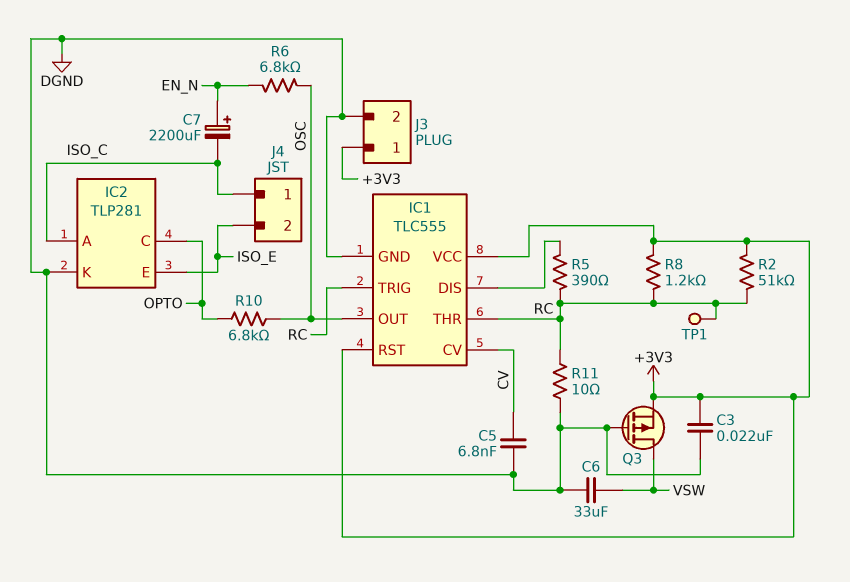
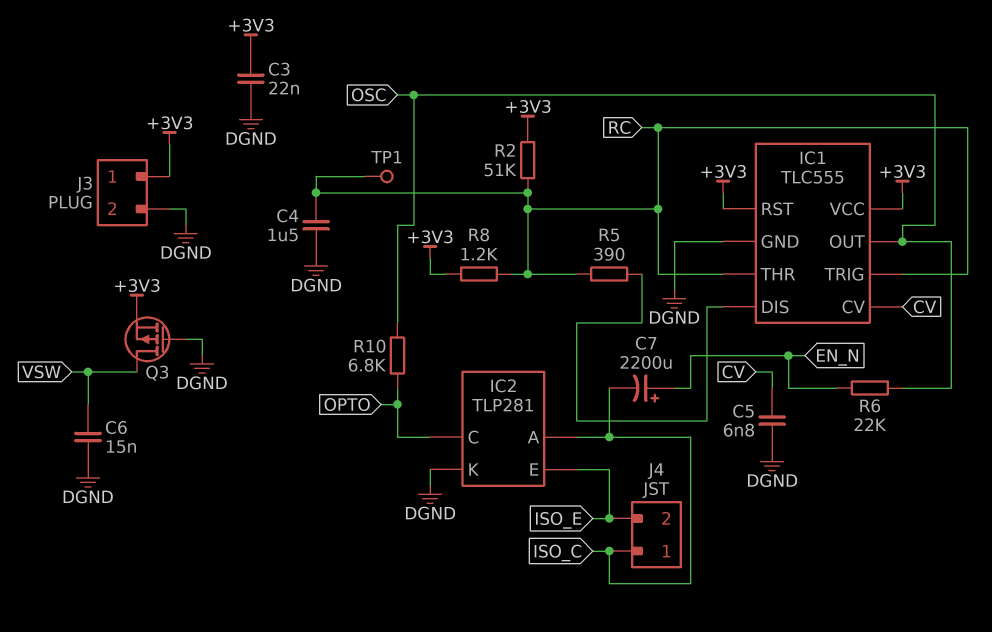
C4: none -> 1.5uF (DGND, RC)
C6: 33uF (DGND, VSW) -> 15nF (DGND, VSW)
R6: 6.8k (EN_N, OSC) -> 22k (EN_N, OSC)
R11: 10 (DGND, RC) -> none

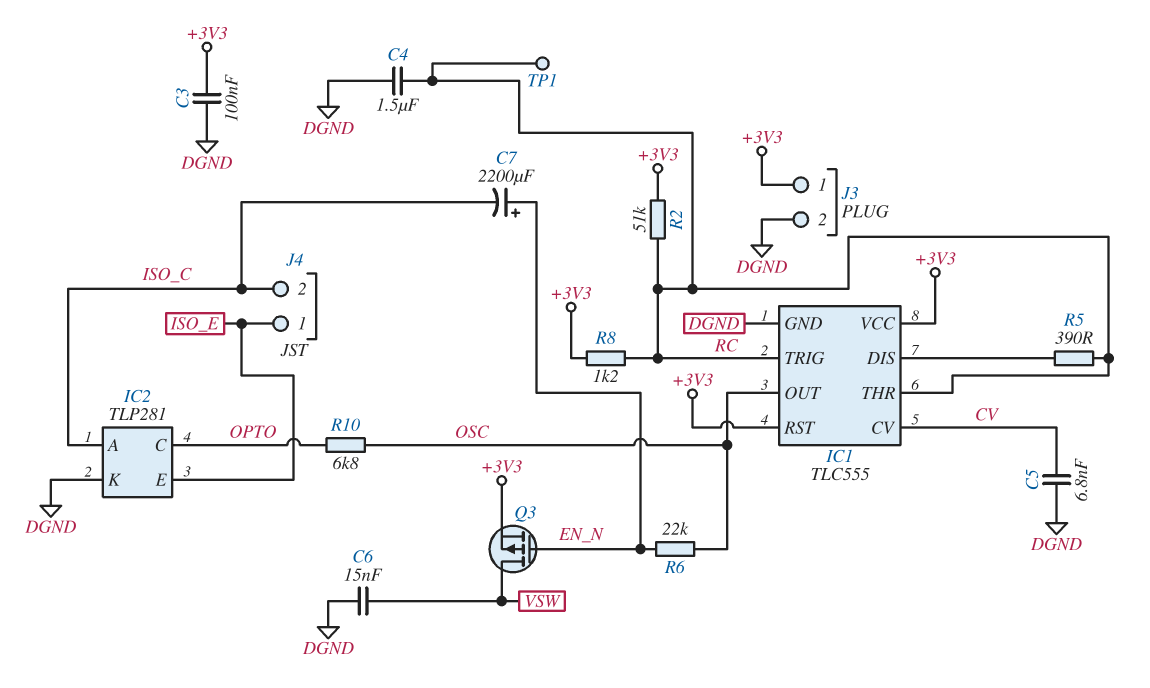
C3: 22nF (+3V3, DGND) -> 100nF (+3V3, DGND)
J4 pin 1: ISO_C -> ISO_E
J4 pin 2: ISO_E -> ISO_C
Q3: PMOS (G DGND, D VSW, S +3V3) -> PMOS (G EN_N, D VSW, S +3V3)

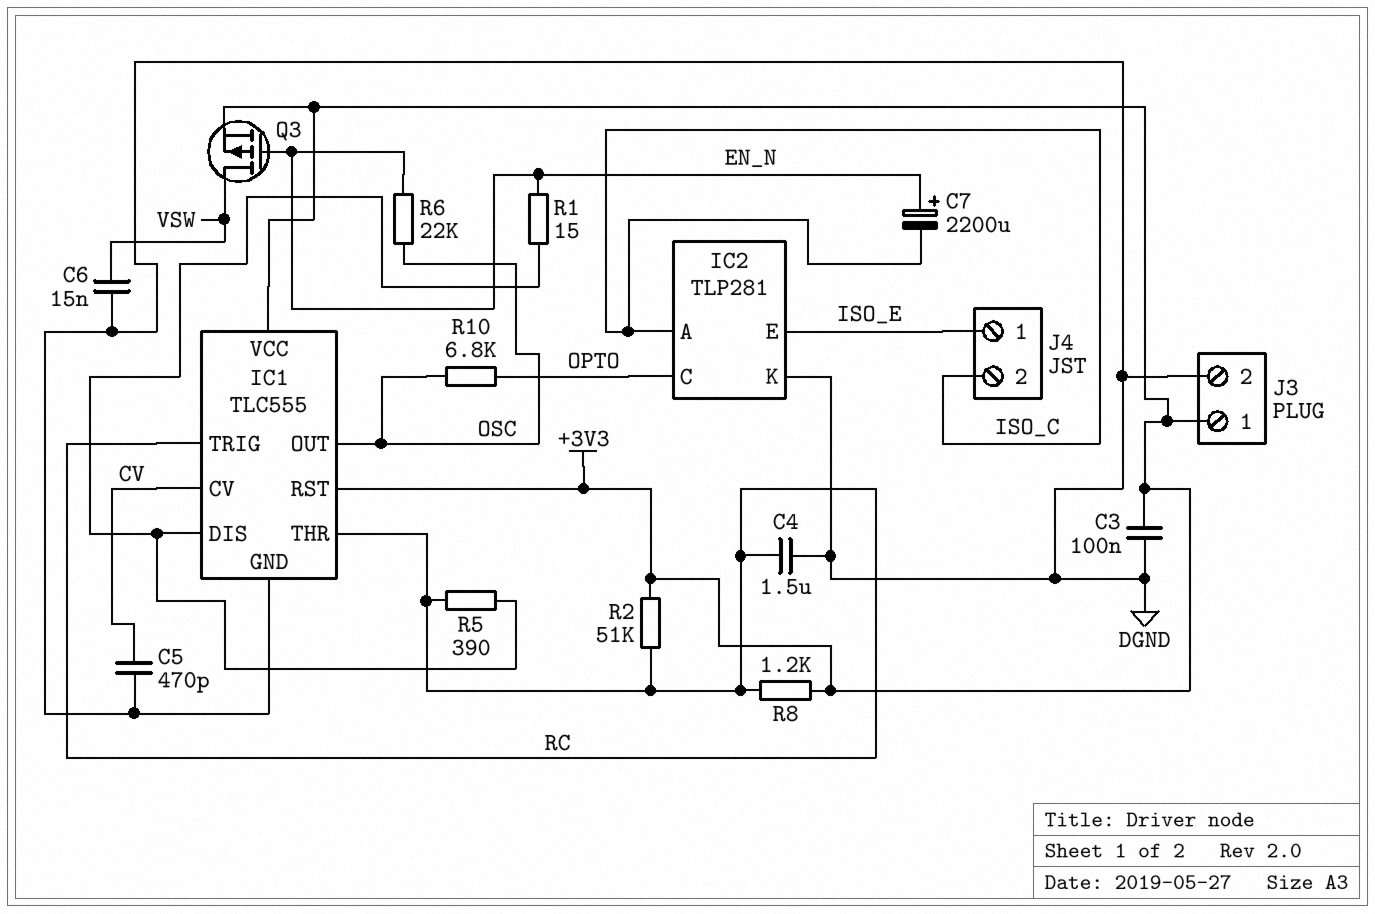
C5: 6.8nF (CV, DGND) -> 470pF (CV, DGND)
R1: none -> 15 (EN_N, IC1/DIS)
TP1: test point (RC) -> none

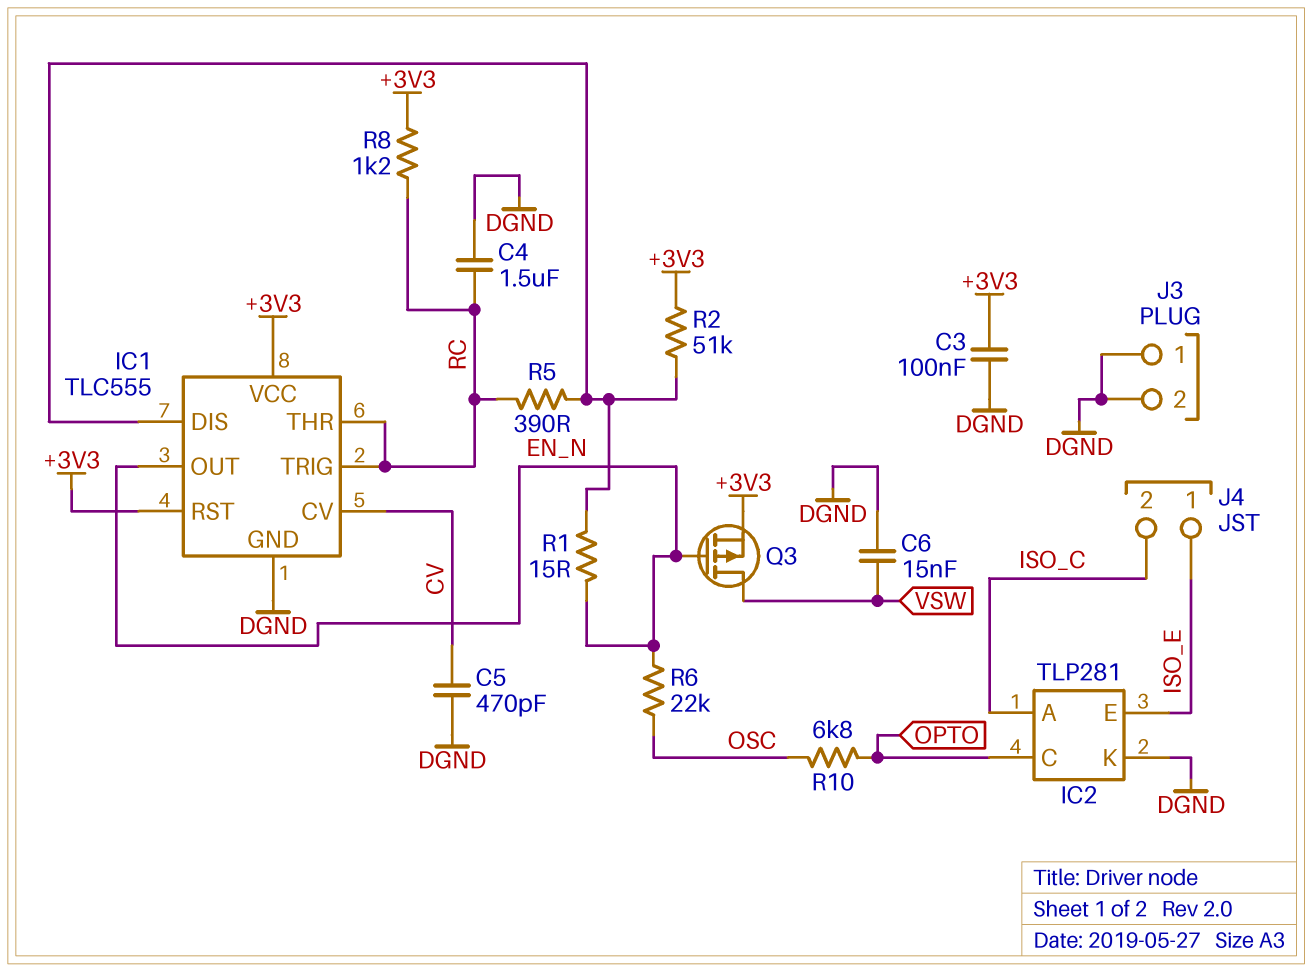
C7: 2200uF (plus EN_N, minus ISO_C) -> none
IC1 pin OUT: OSC -> EN_N
J3 pin 1: +3V3 -> DGND
R2: 51k (+3V3, RC) -> 51k (+3V3, IC1/DIS)

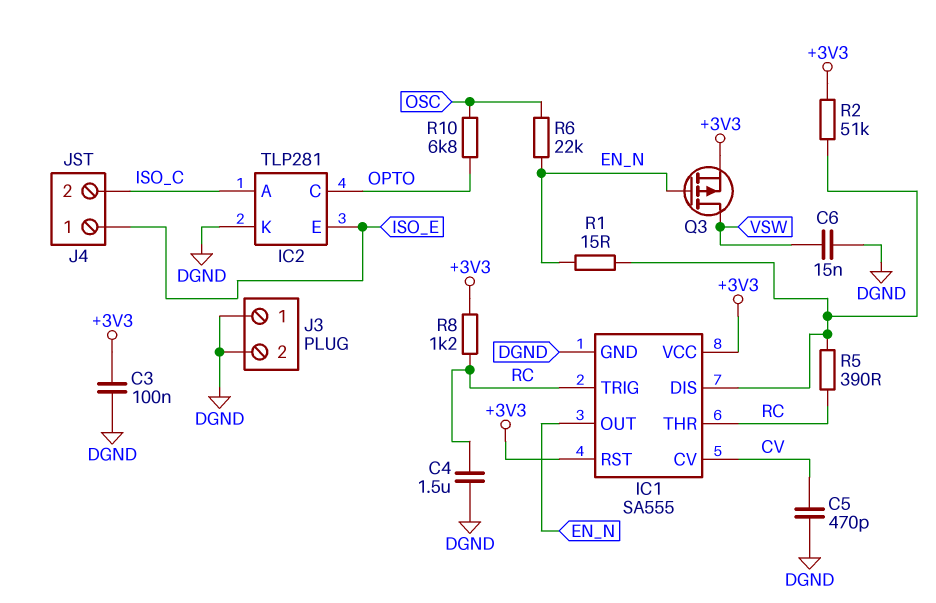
IC1: TLC555 -> SA555

